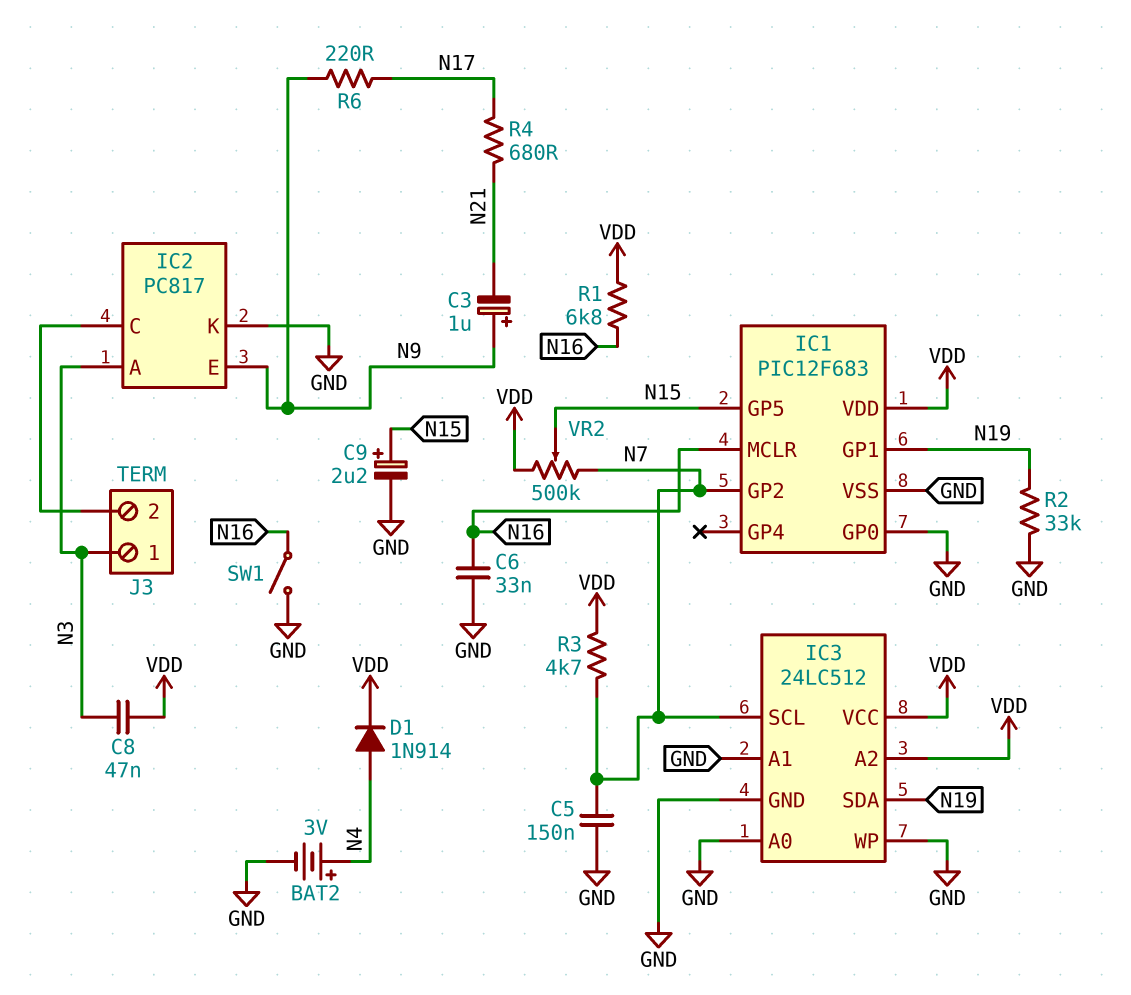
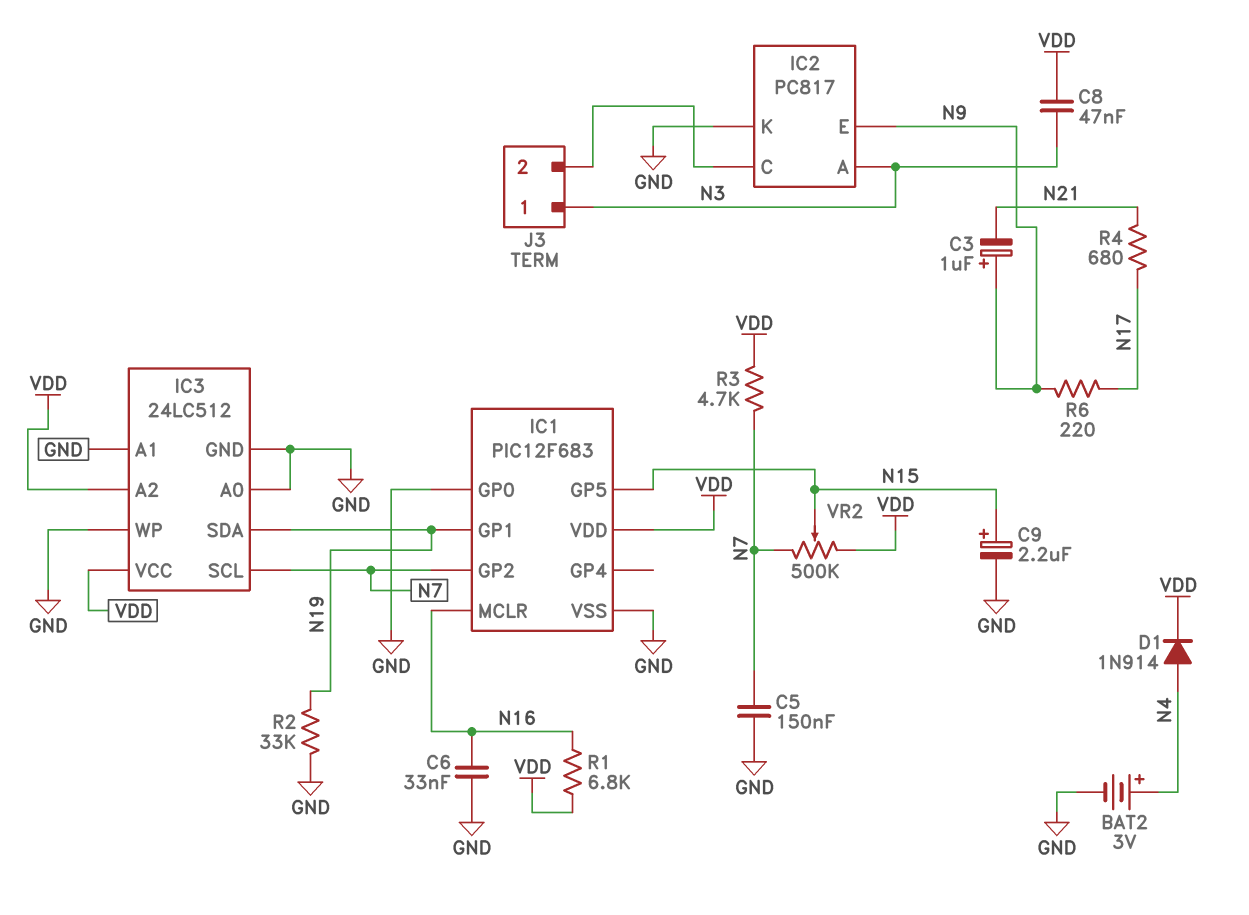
SW1: switch (GND, N16) -> none

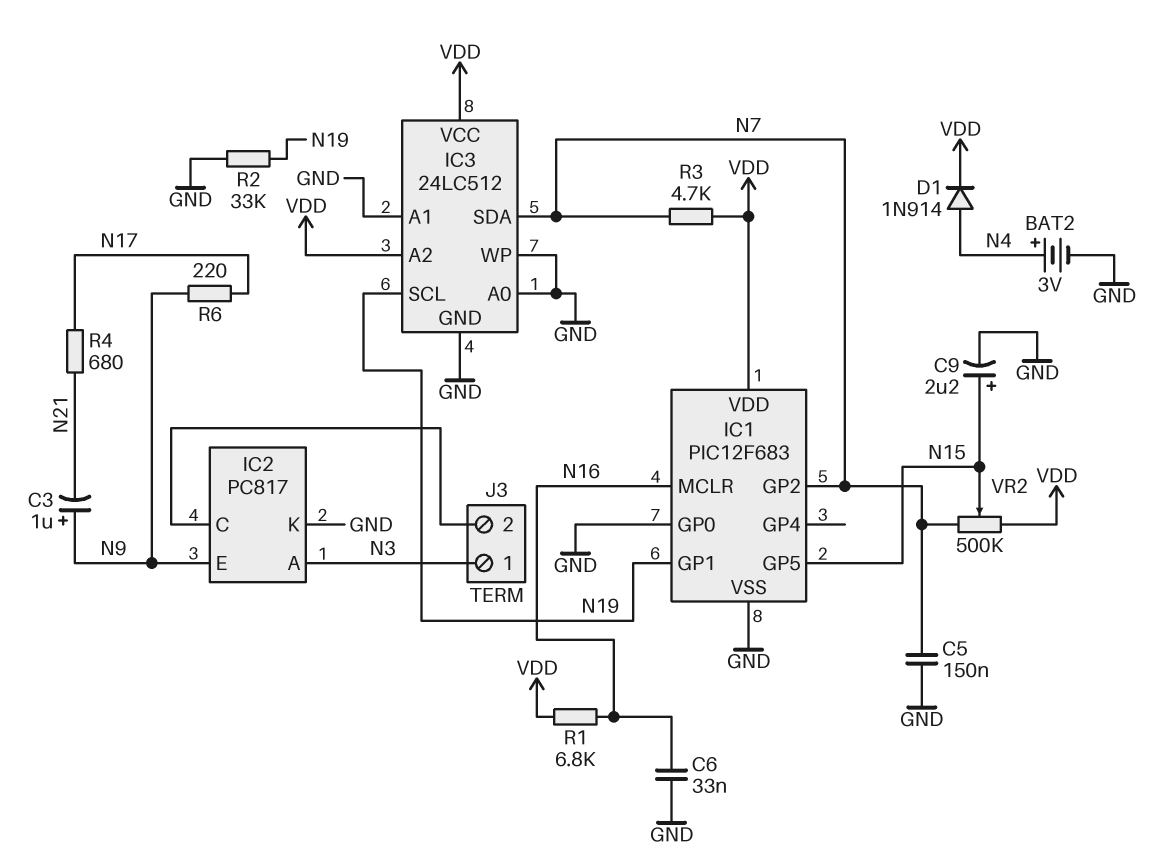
C8: 47nF (N3, VDD) -> none
IC3 pin SCL: N7 -> N19
IC3 pin SDA: N19 -> N7

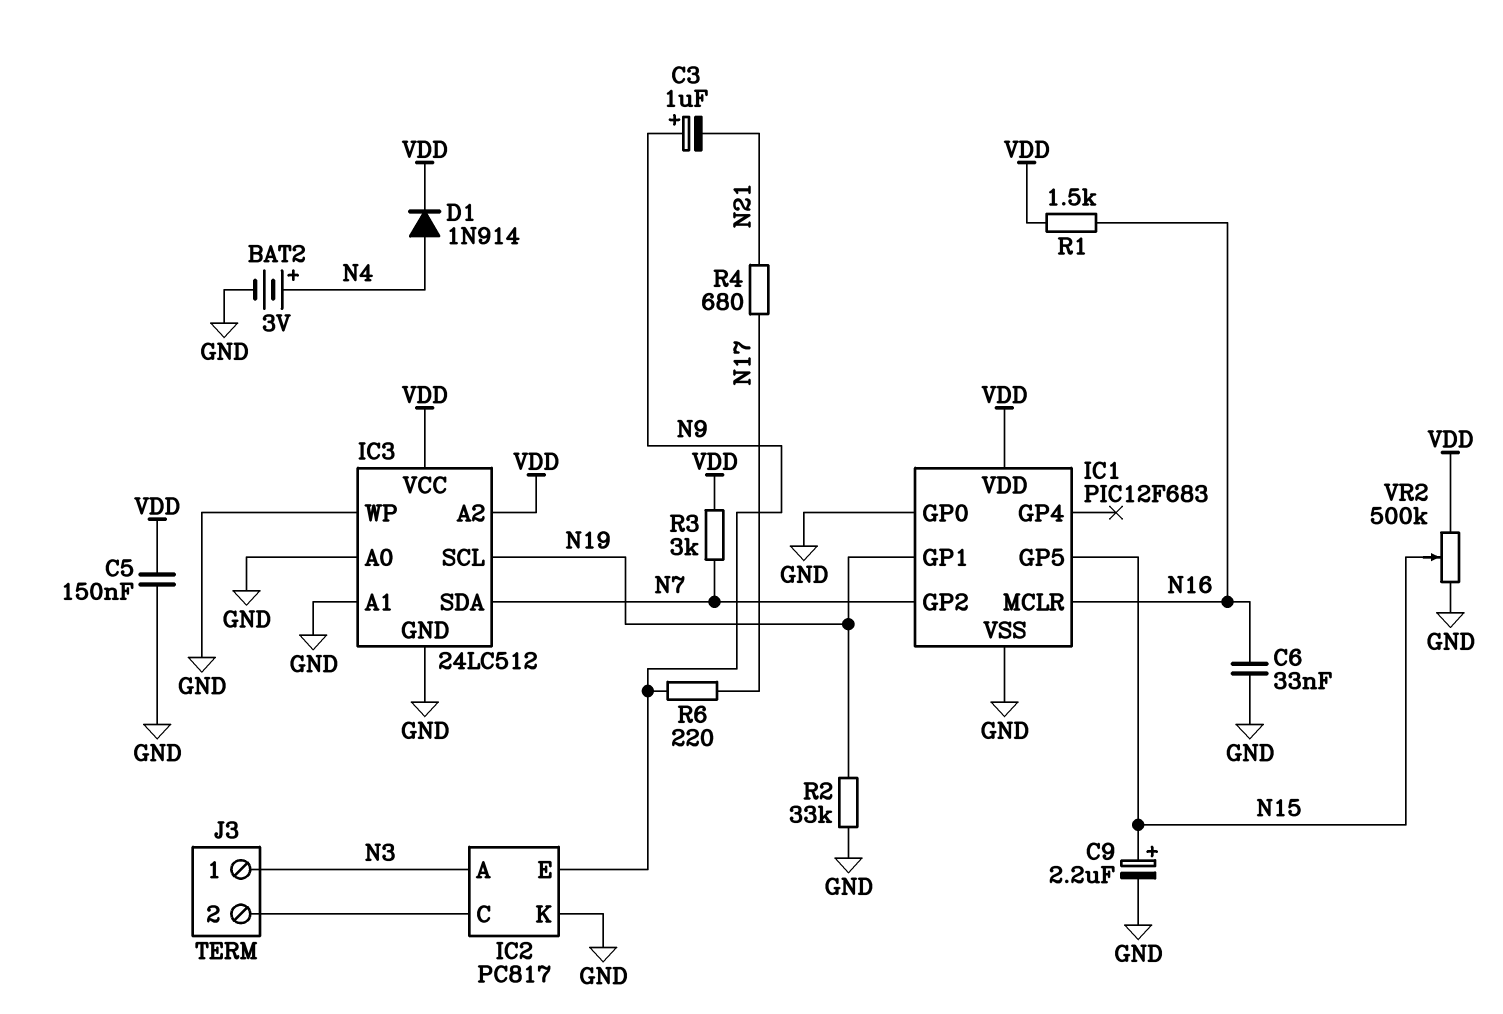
C5: 150nF (GND, N7) -> 150nF (GND, VDD)
R1: 6.8k (N16, VDD) -> 1.5k (N16, VDD)
R3: 4.7k (N7, VDD) -> 3k (N7, VDD)
VR2: 500k (N7, VDD, wiper N15) -> 500k (GND, VDD, wiper N15)

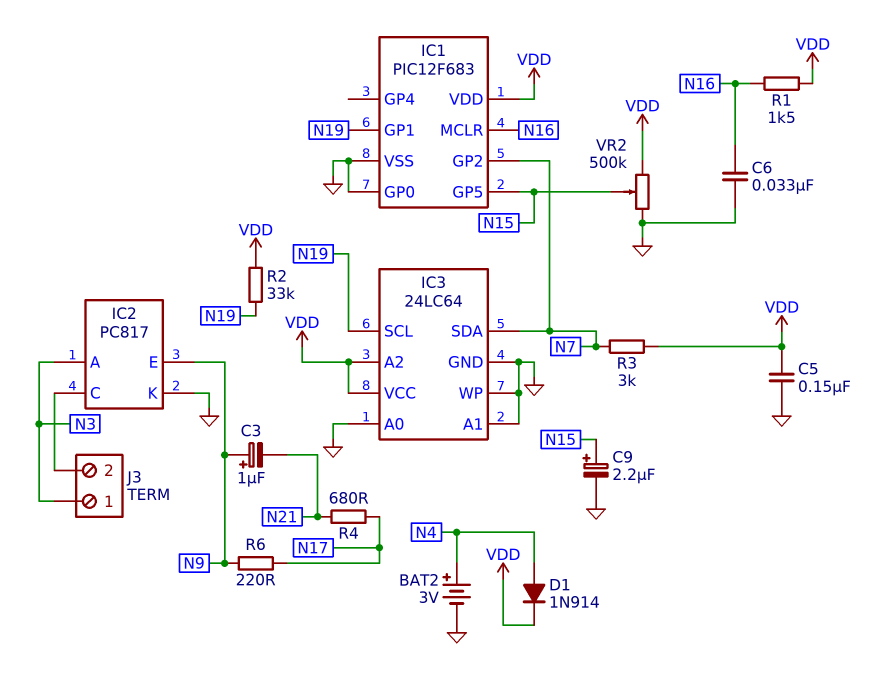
IC3: 24LC512 -> 24LC64
R2: 33k (GND, N19) -> 33k (N19, VDD)

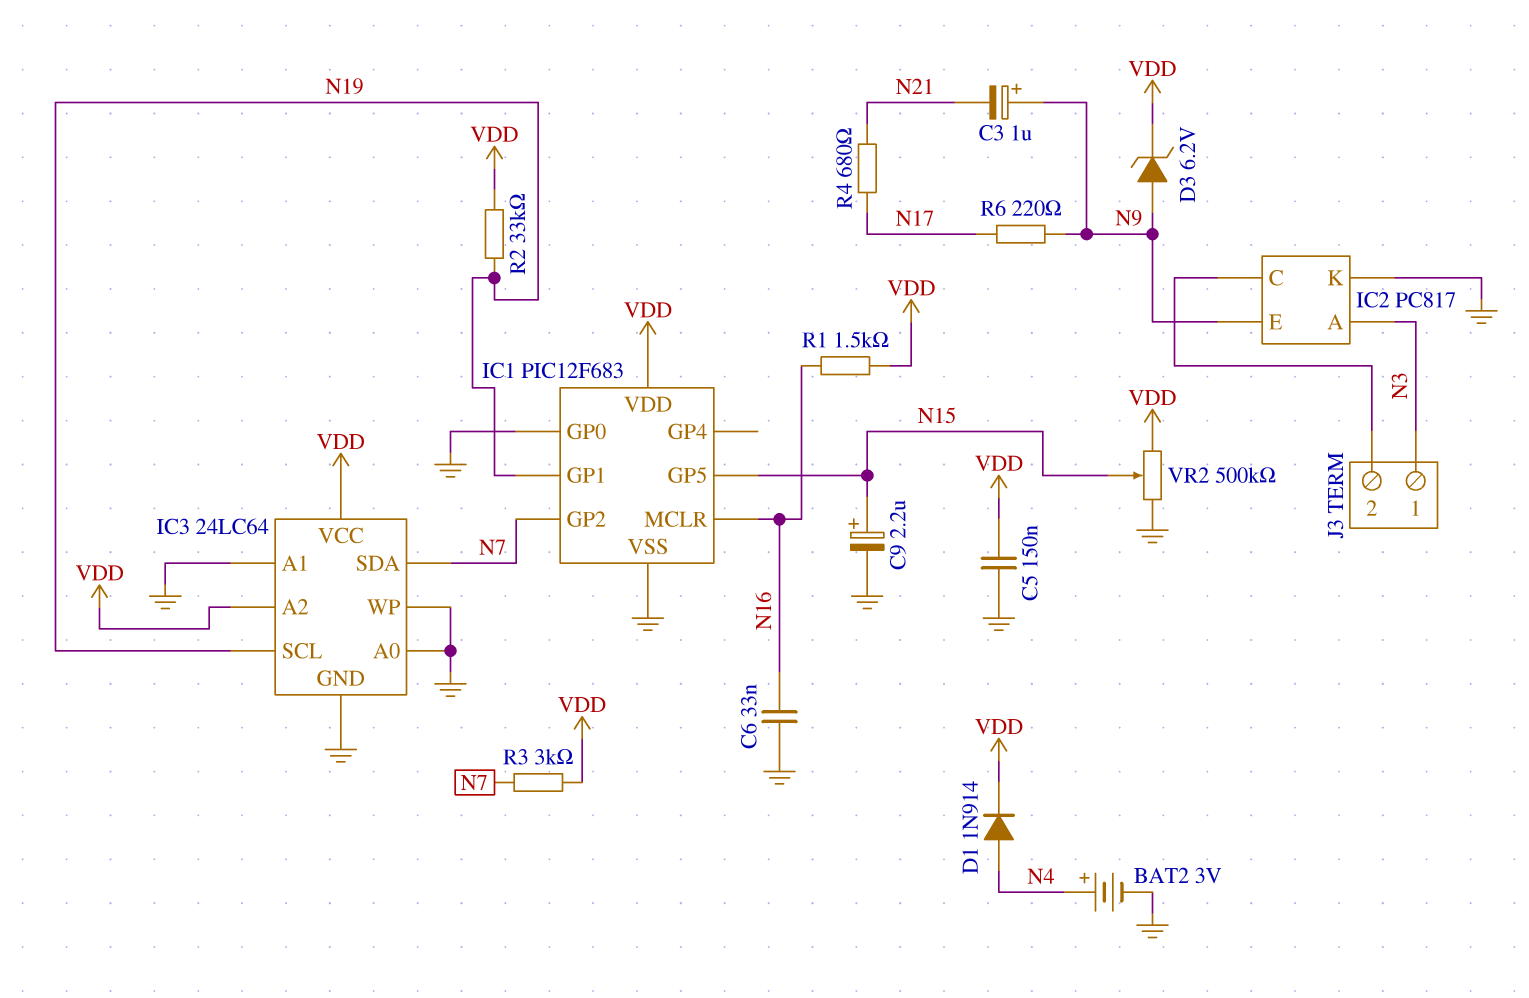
D3: none -> zener 6.2V (A N9, K VDD)

